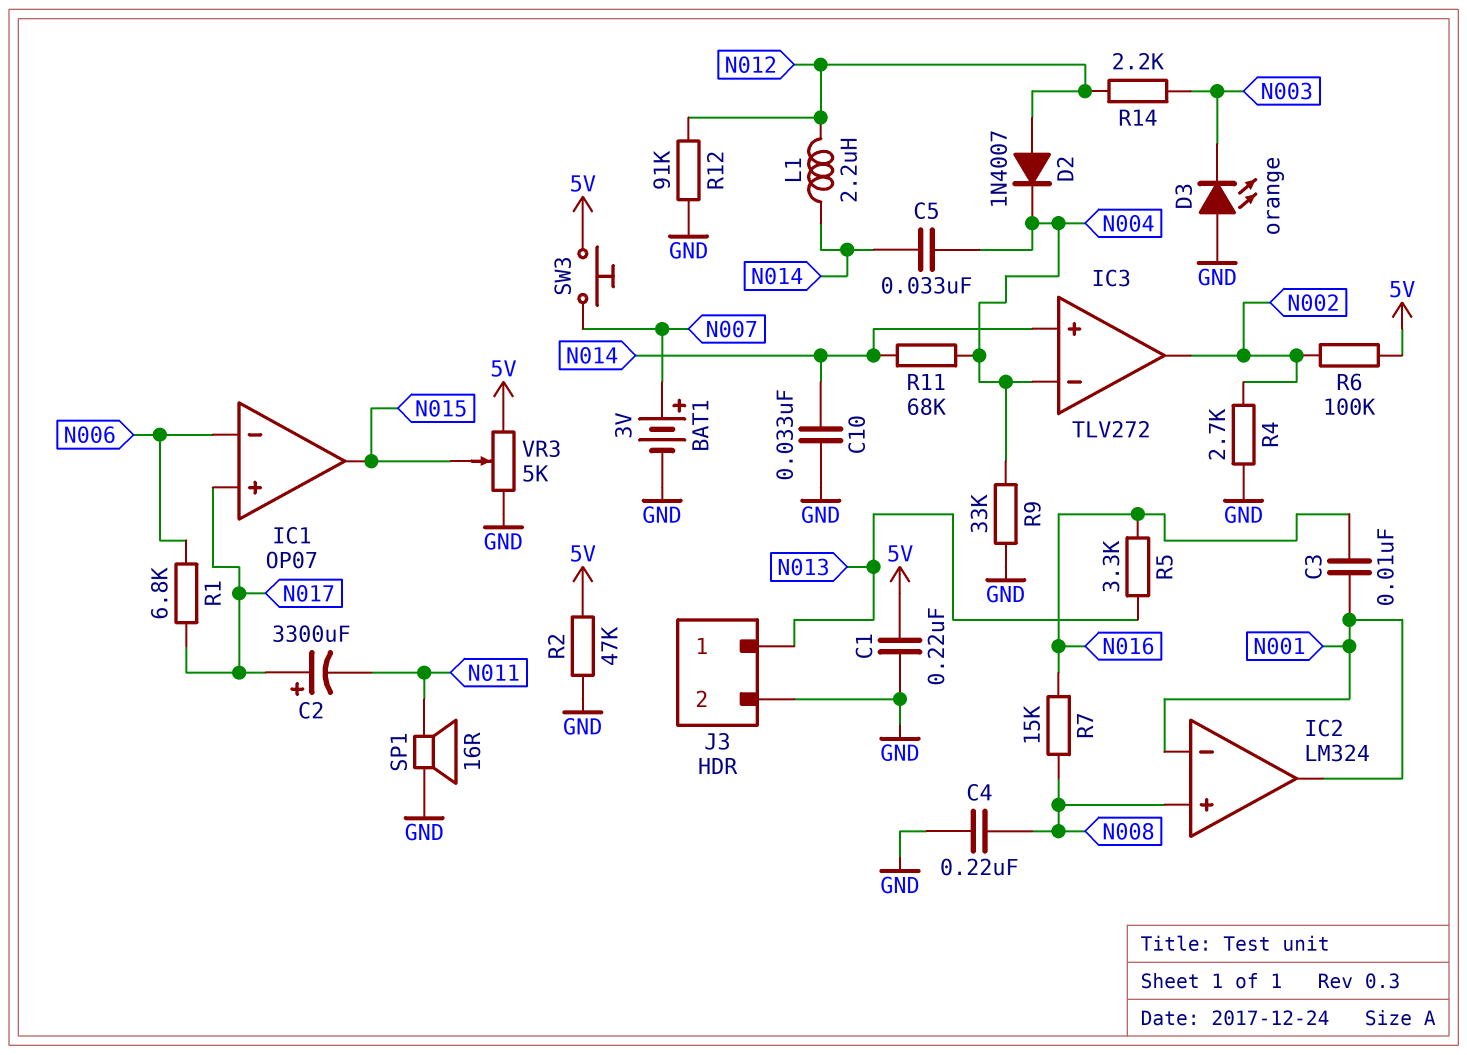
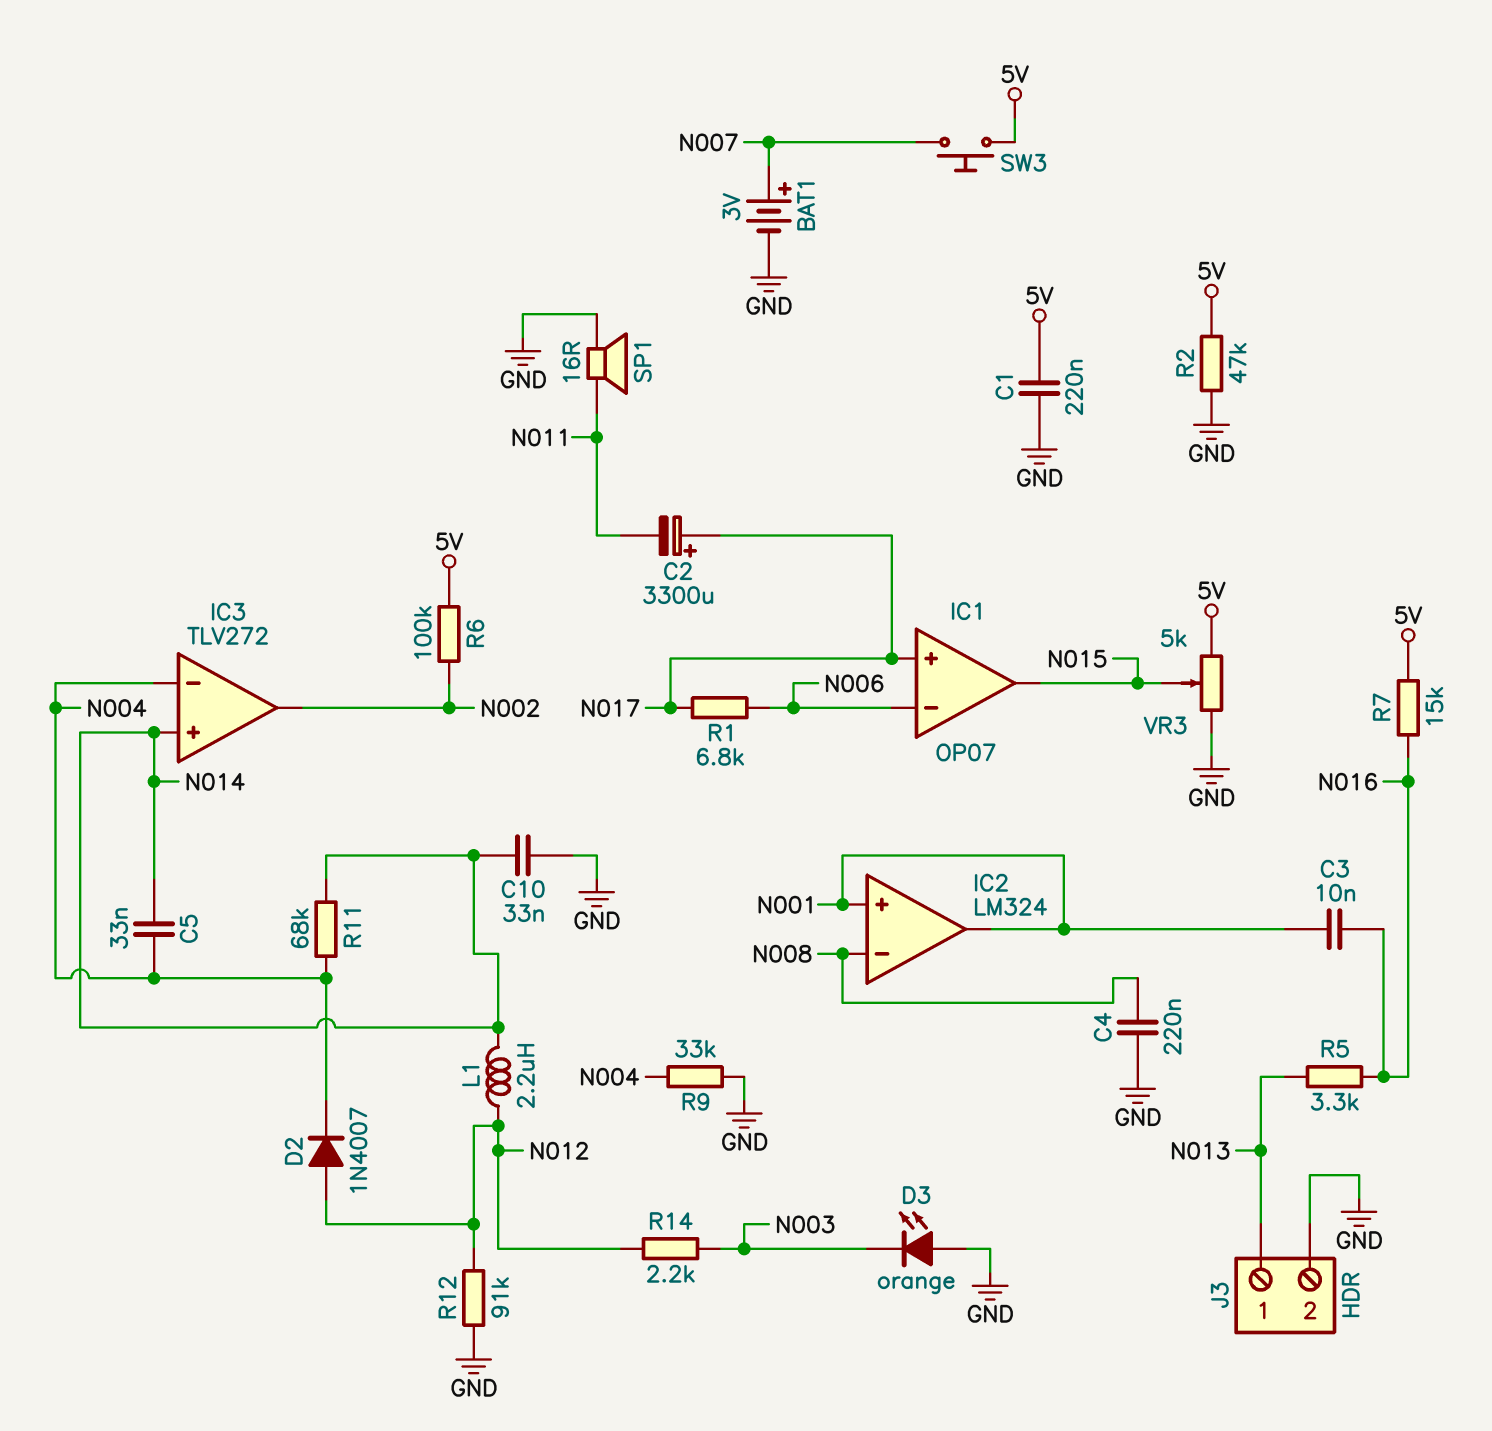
IC2 pin in+: N008 -> N001
IC2 pin in-: N001 -> N008
R4: 2.7k (GND, N002) -> none
R7: 15k (N008, N016) -> 15k (5V, N016)

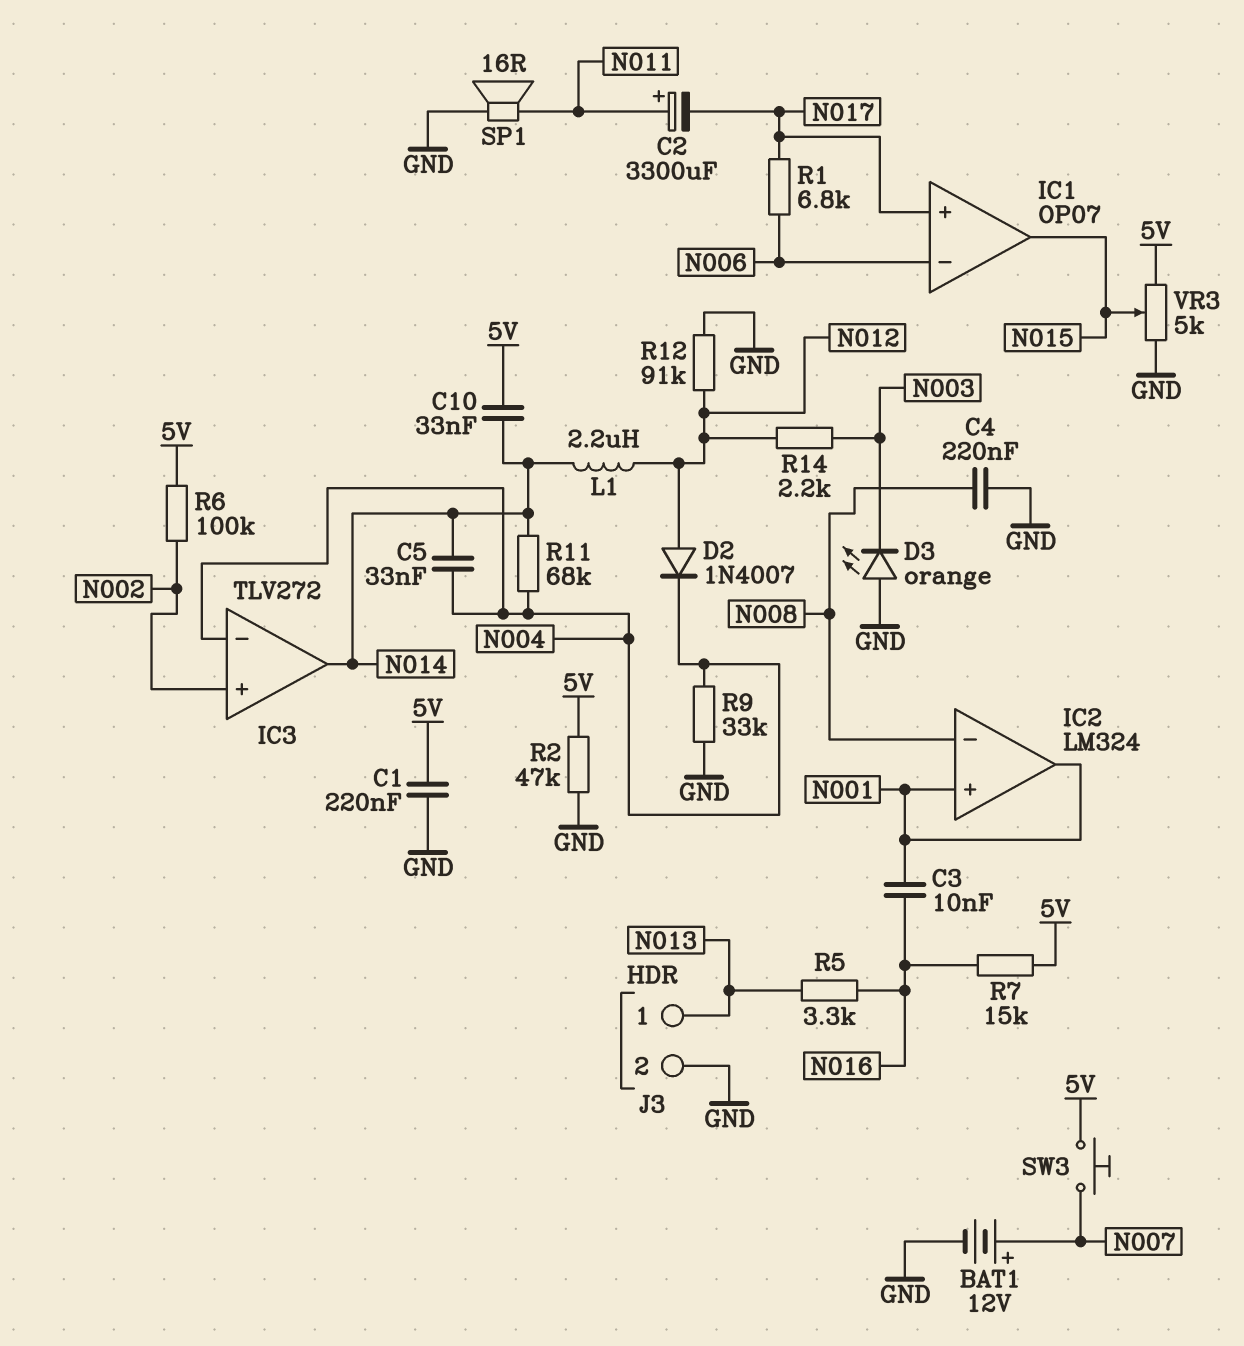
BAT1: 3V (plus N007, minus GND) -> 12V (plus N007, minus GND)
C2: 3300uF (plus N017, minus N011) -> 3300uF (plus N011, minus N017)
C10: 33nF (GND, N014) -> 33nF (5V, N014)
IC3 pin in+: N014 -> N002
IC3 pin out: N002 -> N014

